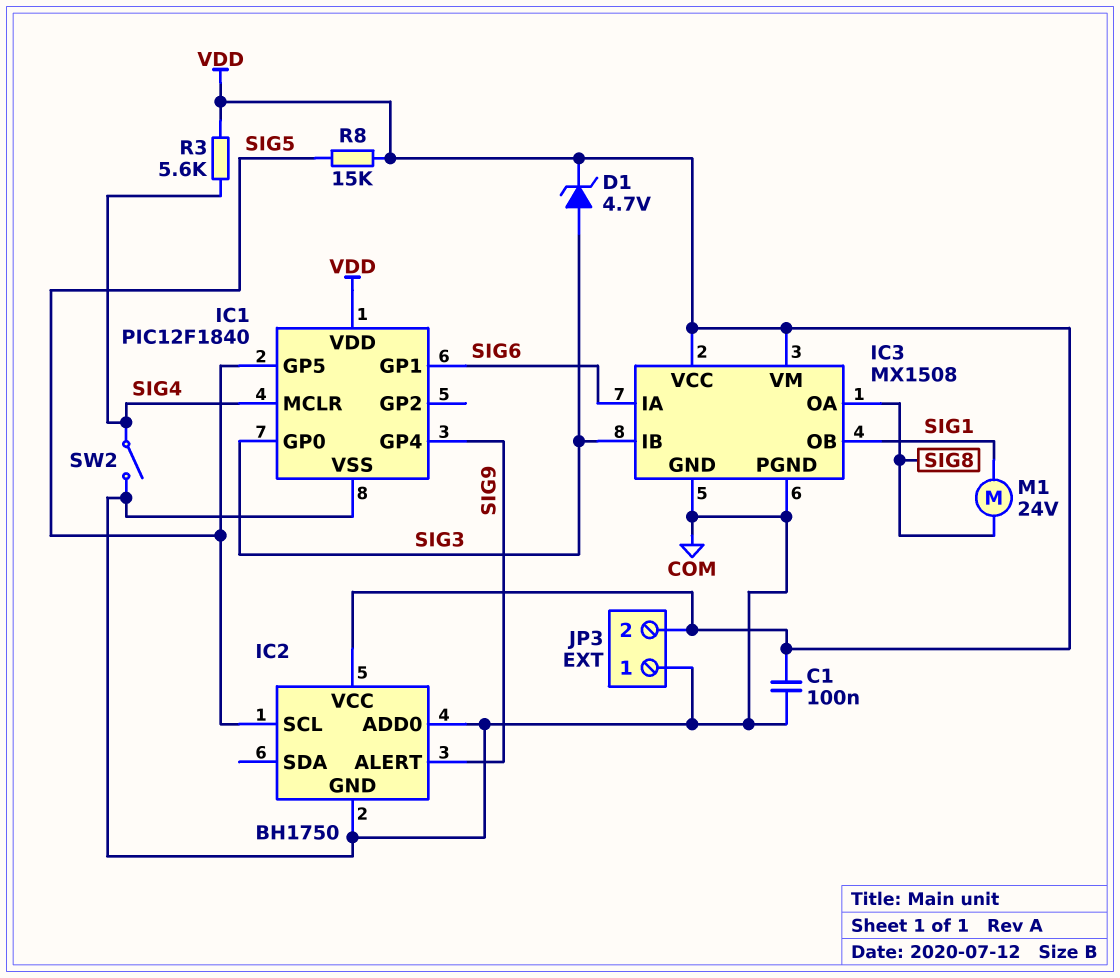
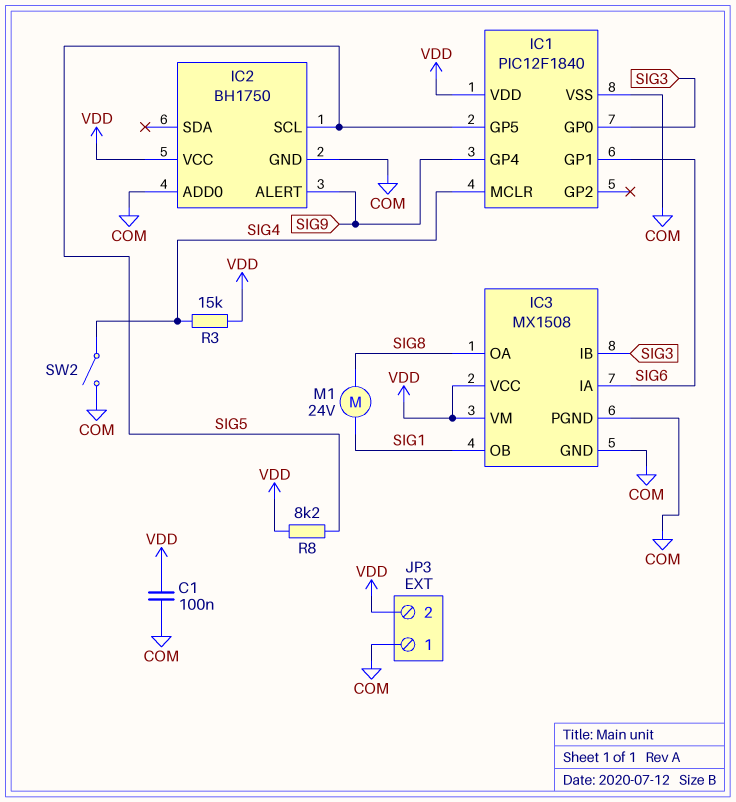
D1: zener 4.7V (A SIG3, K VDD) -> none
R3: 5.6k (SIG4, VDD) -> 15k (SIG4, VDD)
R8: 15k (SIG5, VDD) -> 8.2k (SIG5, VDD)

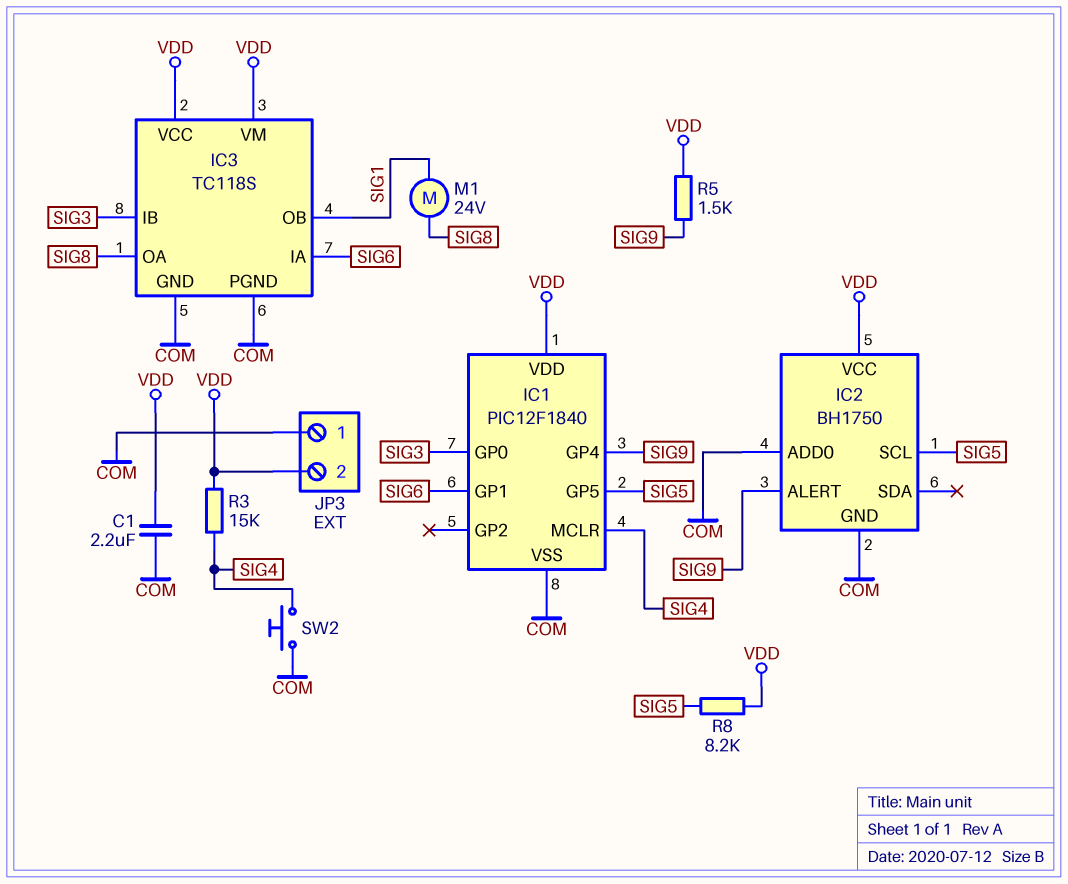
C1: 100nF (COM, VDD) -> 2.2uF (COM, VDD)
IC3: MX1508 -> TC118S
R5: none -> 1.5k (SIG9, VDD)
SW2: switch (COM, SIG4) -> button (COM, SIG4)

